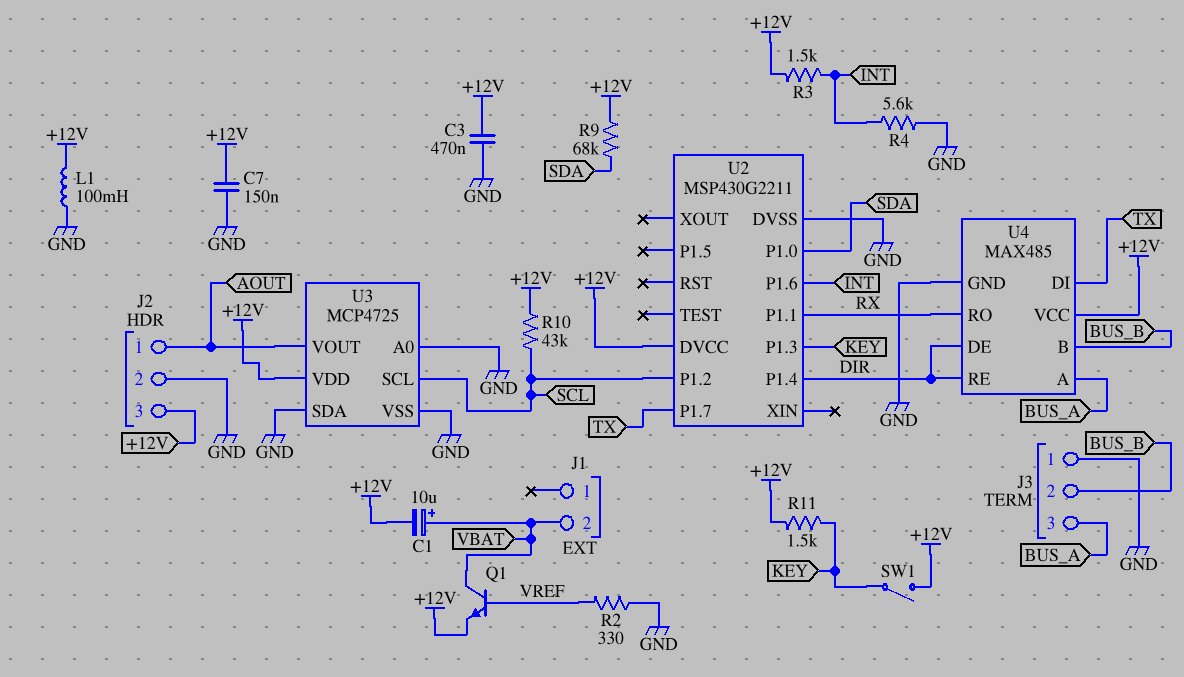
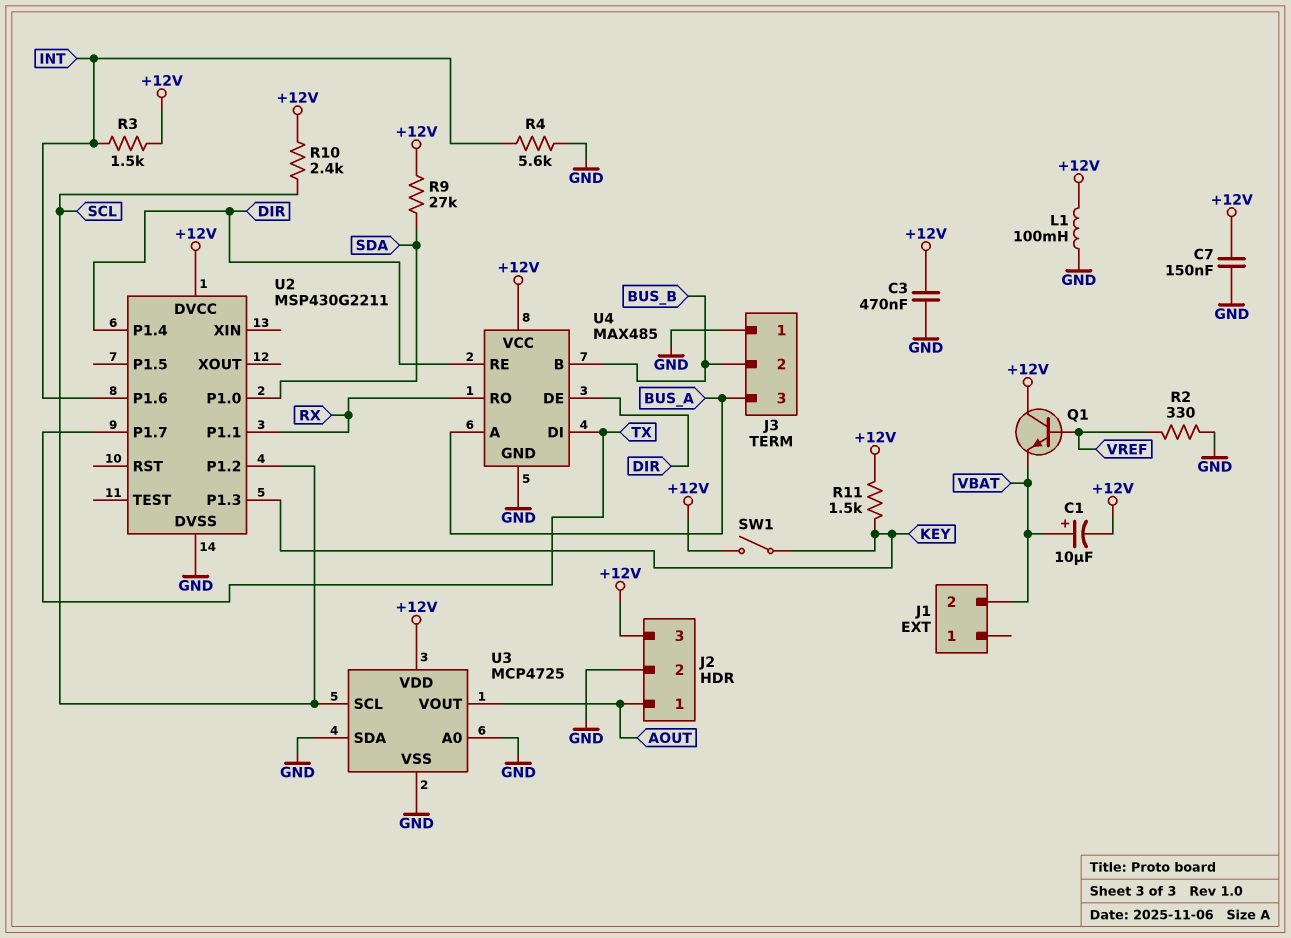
Q1: NPN (B VREF, C VBAT, E +12V) -> NPN (B VREF, C +12V, E VBAT)
R9: 68k (+12V, SDA) -> 27k (+12V, SDA)
R10: 43k (+12V, SCL) -> 2.4k (+12V, SCL)

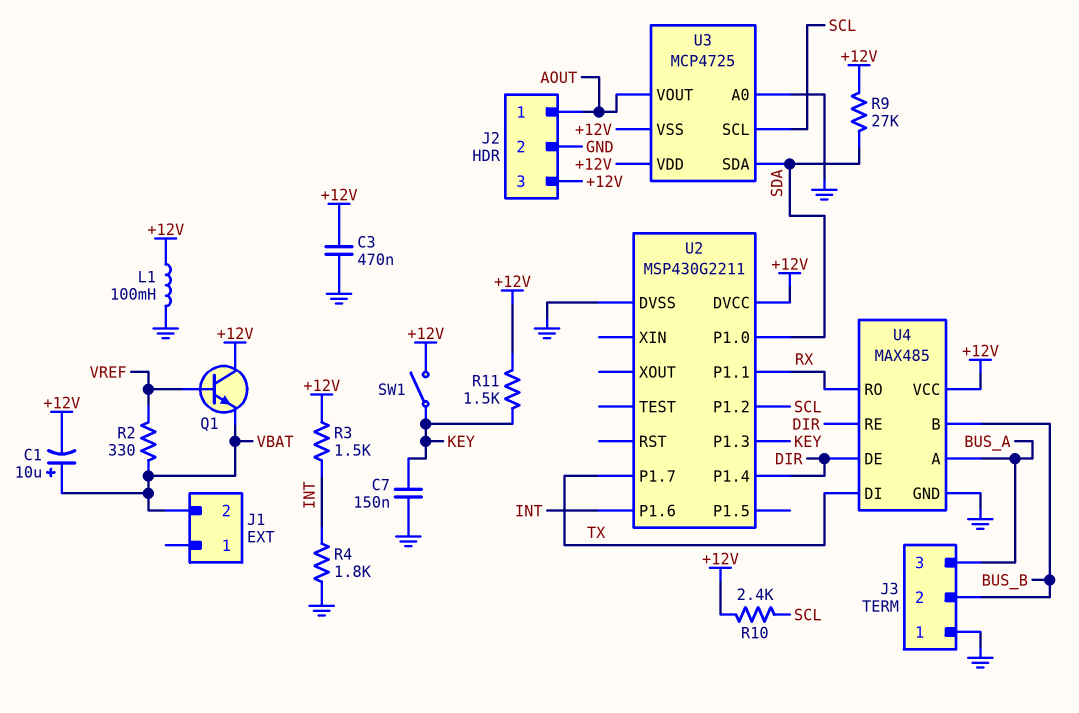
C7: 150nF (+12V, GND) -> 150nF (GND, KEY)
R2: 330 (GND, VREF) -> 330 (VBAT, VREF)
R4: 5.6k (GND, INT) -> 1.8k (GND, INT)
U3 pin SDA: GND -> SDA
U3 pin VSS: GND -> +12V

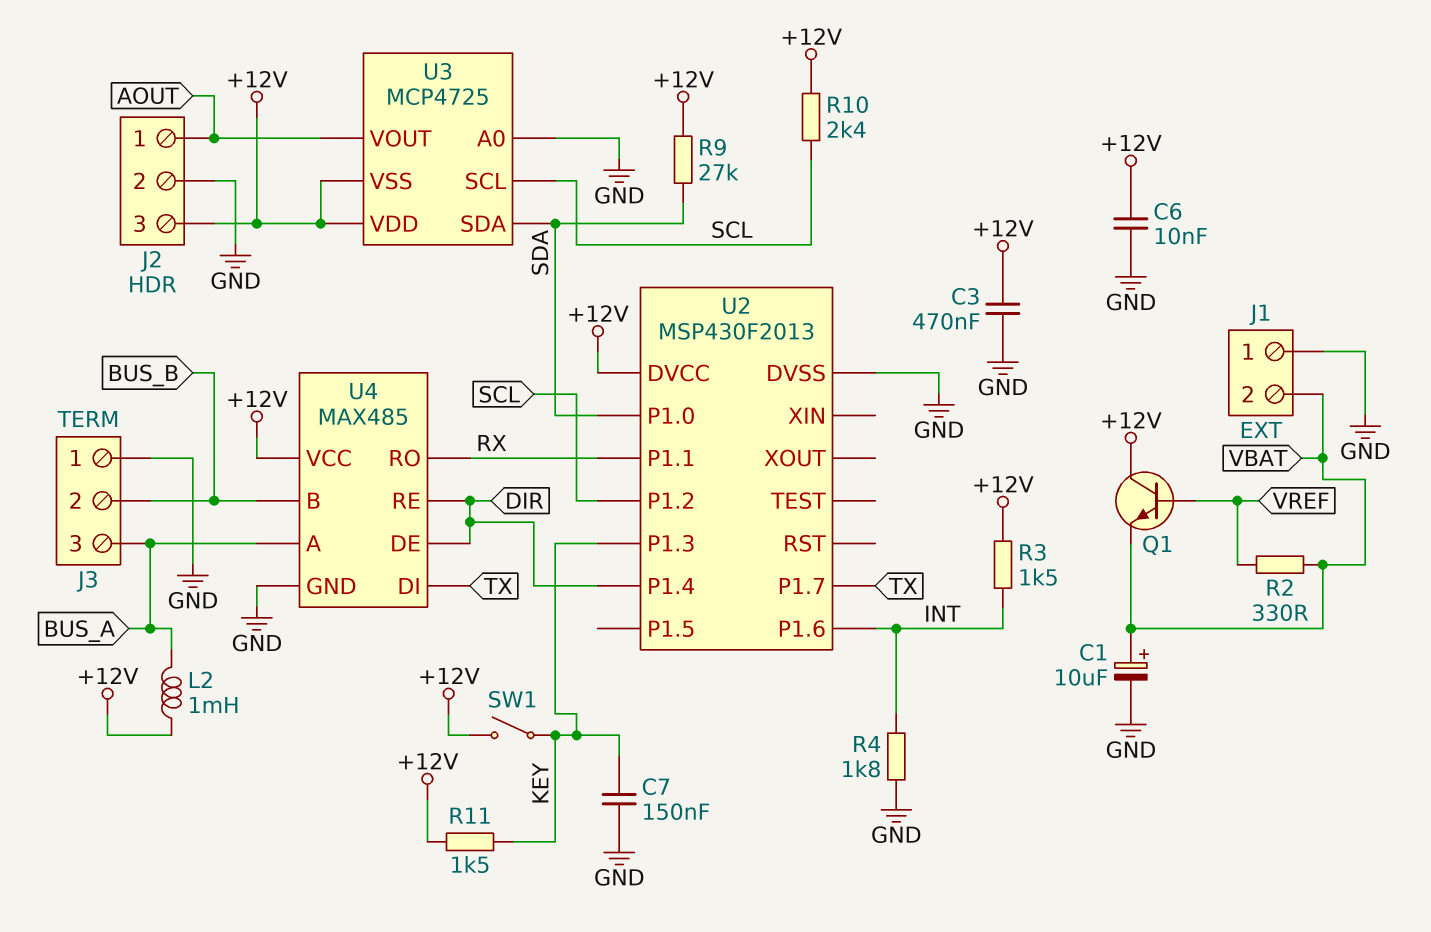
C1: 10uF (plus VBAT, minus +12V) -> 10uF (plus VBAT, minus GND)
C6: none -> 10nF (+12V, GND)
J1 pin 1: none -> GND
L1: 100mH (+12V, GND) -> none
L2: none -> 1mH (+12V, BUS_A)
U2: MSP430G2211 -> MSP430F2013

